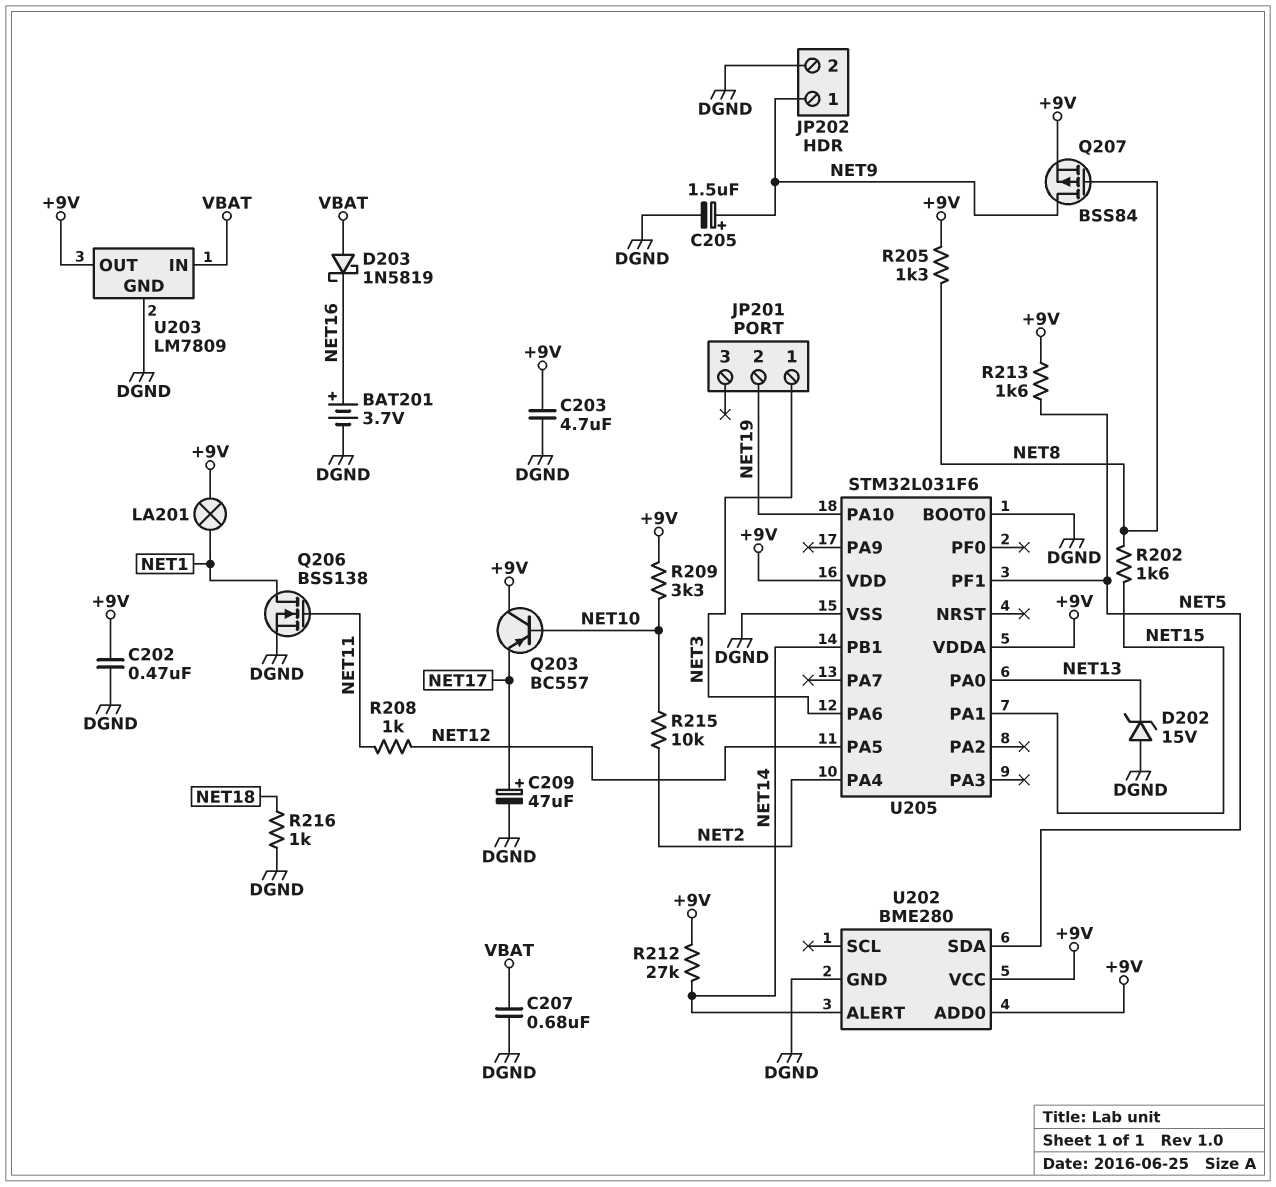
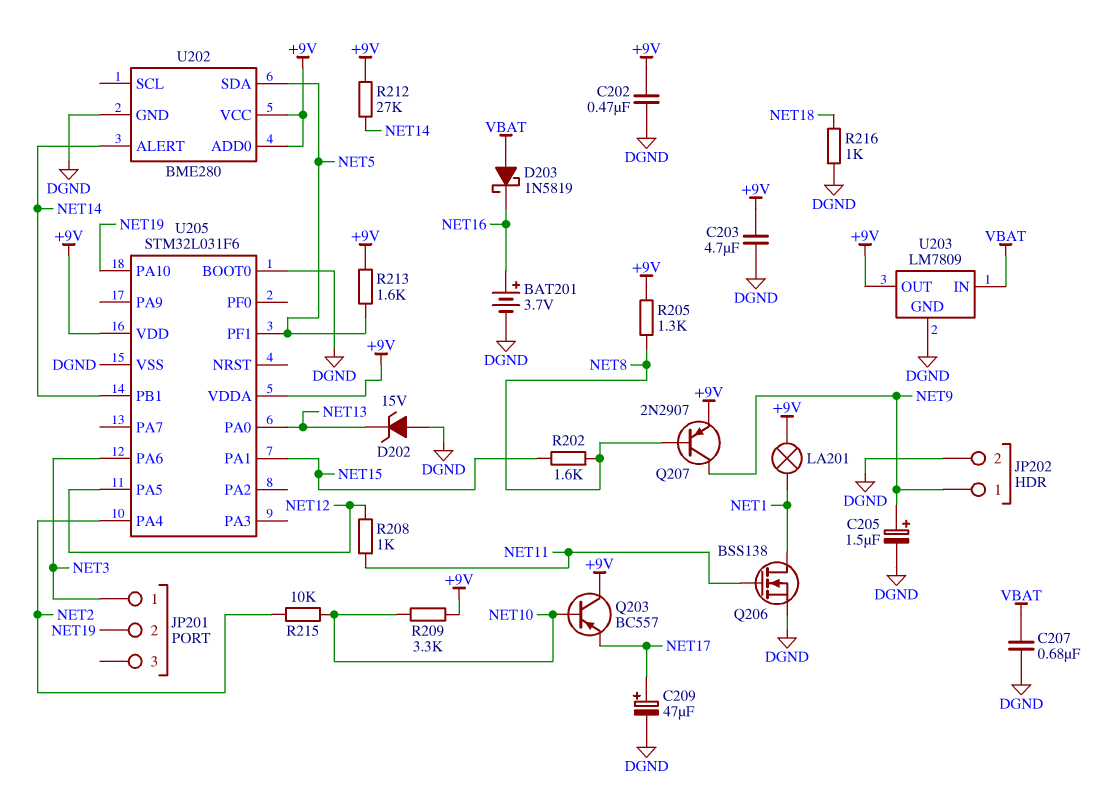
Q207: PMOS BSS84 (G NET8, D NET9, S +9V) -> PNP 2N2907 (B NET8, C NET9, E +9V)

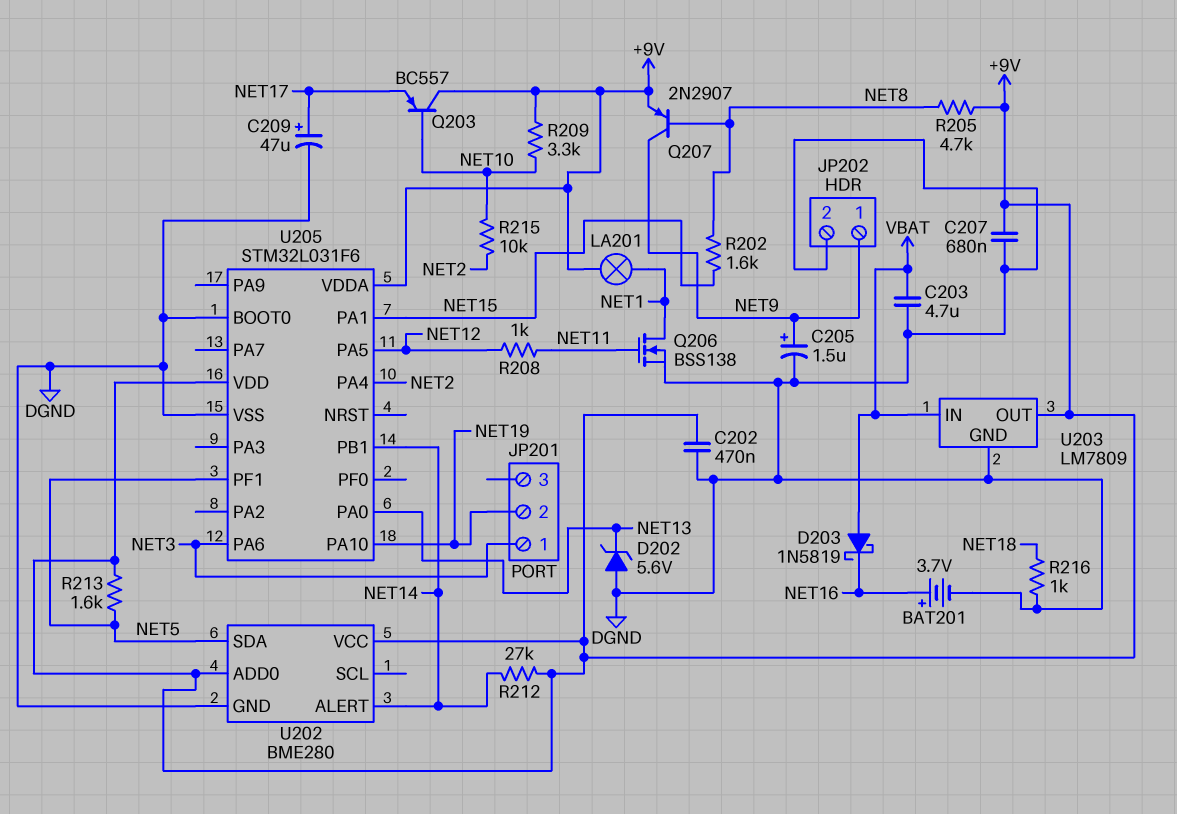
C203: 4.7uF (+9V, DGND) -> 4.7uF (DGND, VBAT)
C207: 680nF (DGND, VBAT) -> 680nF (+9V, DGND)
D202: zener 15V (A DGND, K NET13) -> zener 5.6V (A DGND, K NET13)
R205: 1.3k (+9V, NET8) -> 4.7k (+9V, NET8)

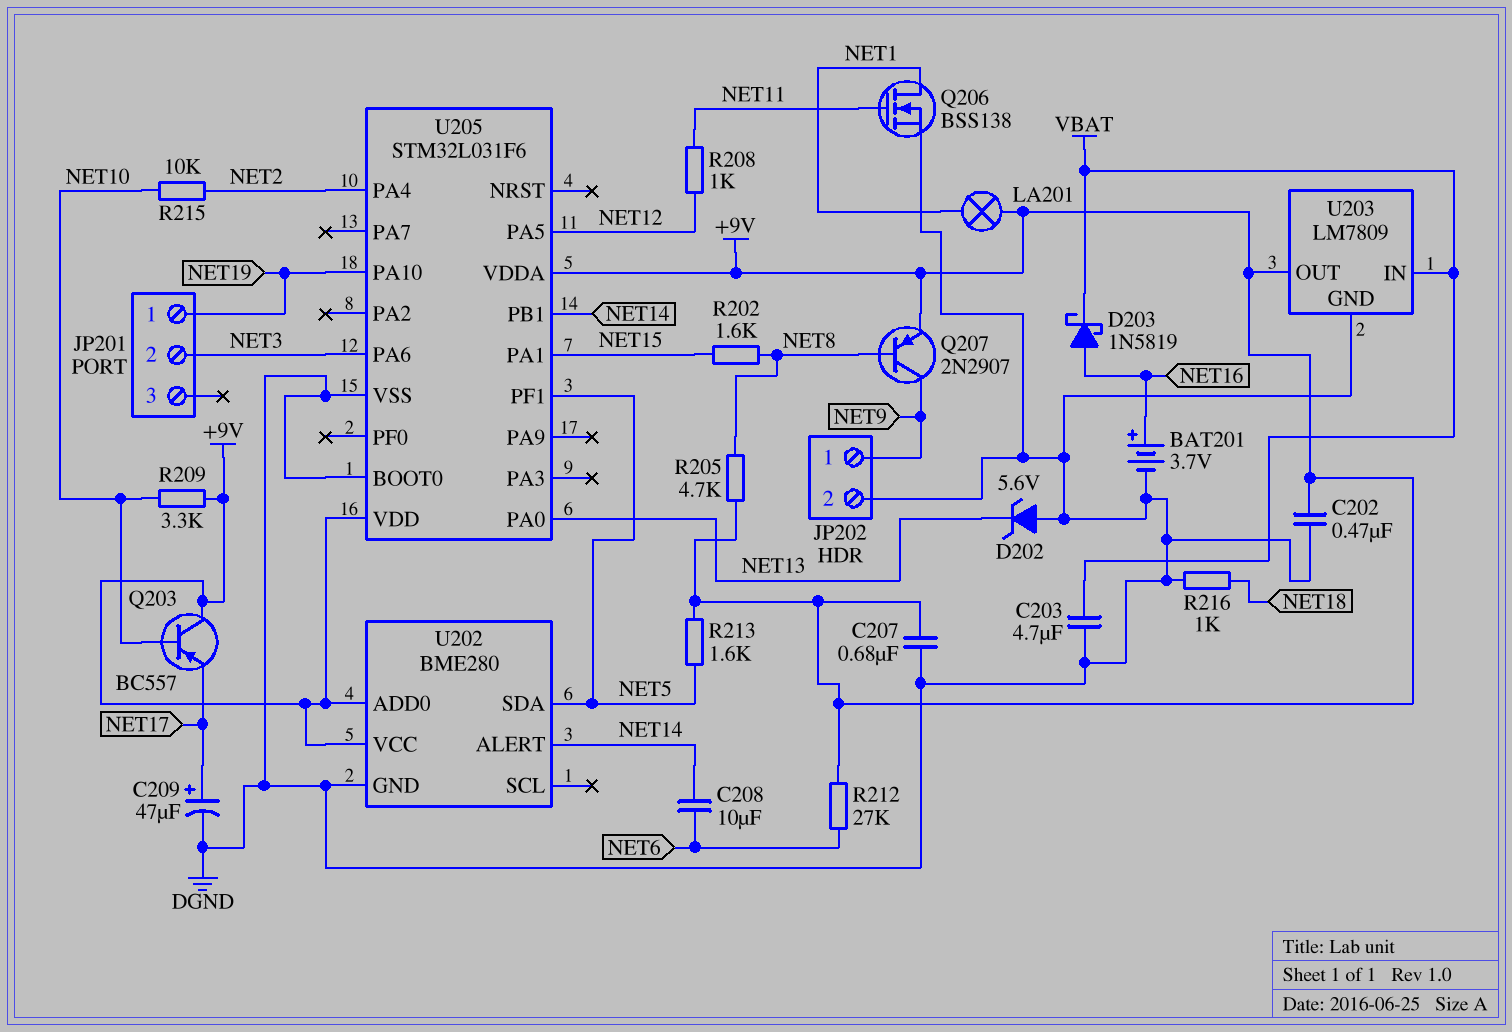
C205: 1.5uF (plus NET9, minus DGND) -> none
C208: none -> 10uF (NET6, NET14)
D203: schottky 1N5819 (A VBAT, K NET16) -> schottky 1N5819 (A NET16, K VBAT)
JP201 pin 1: NET3 -> NET19
JP201 pin 2: NET19 -> NET3
R212: 27k (+9V, NET14) -> 27k (+9V, NET6)

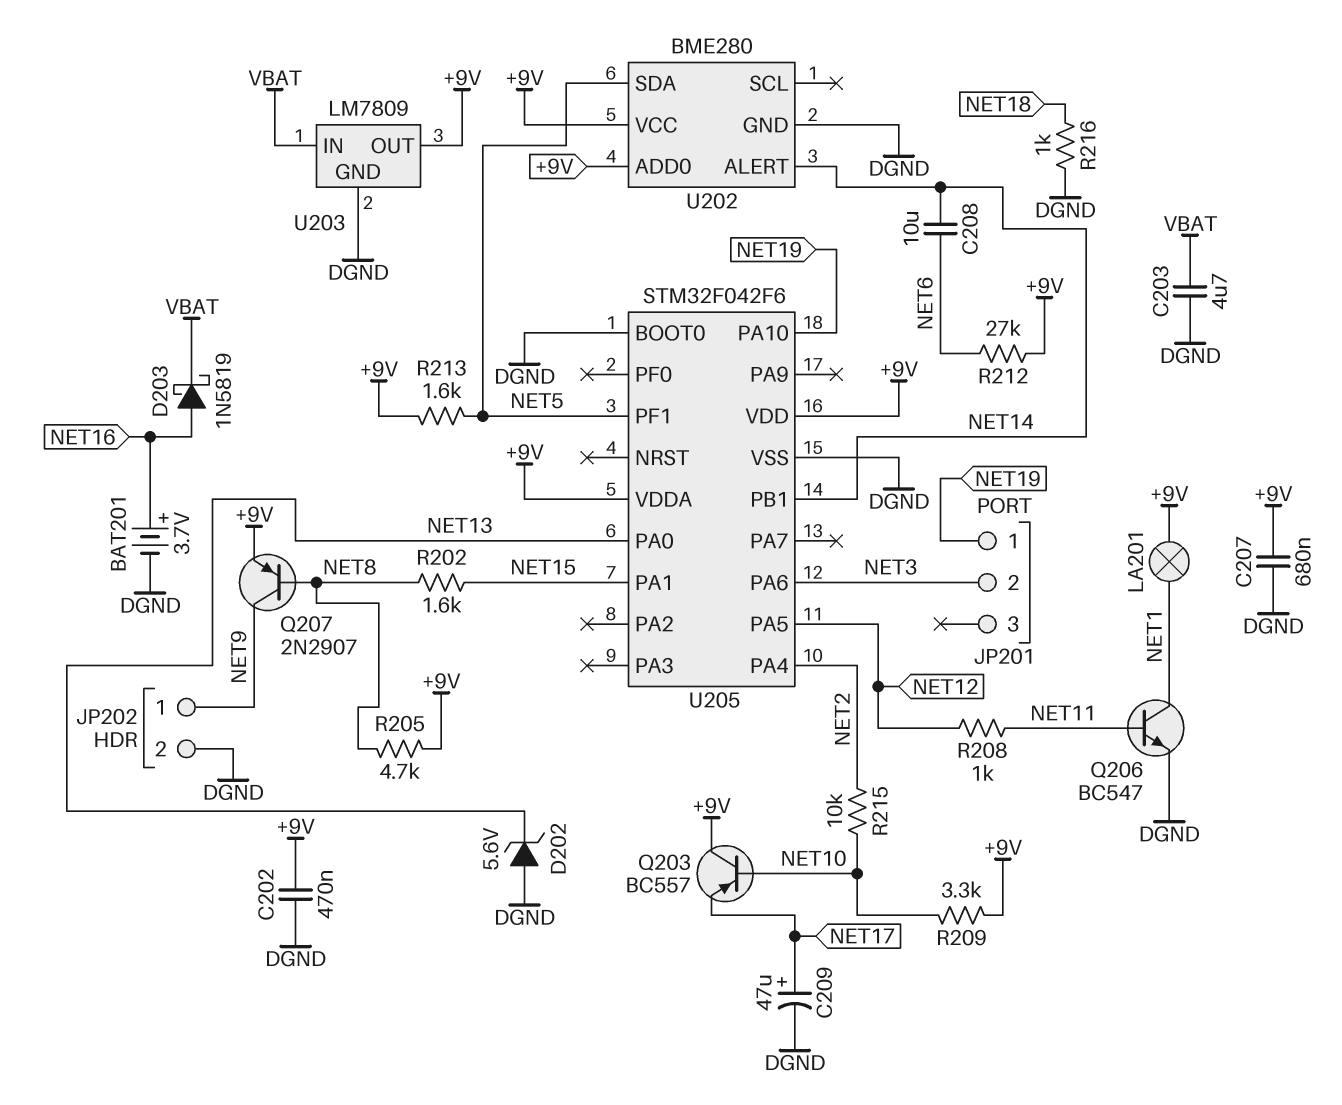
Q206: NMOS BSS138 (G NET11, D NET1, S DGND) -> NPN BC547 (B NET11, C NET1, E DGND)
U205: STM32L031F6 -> STM32F042F6

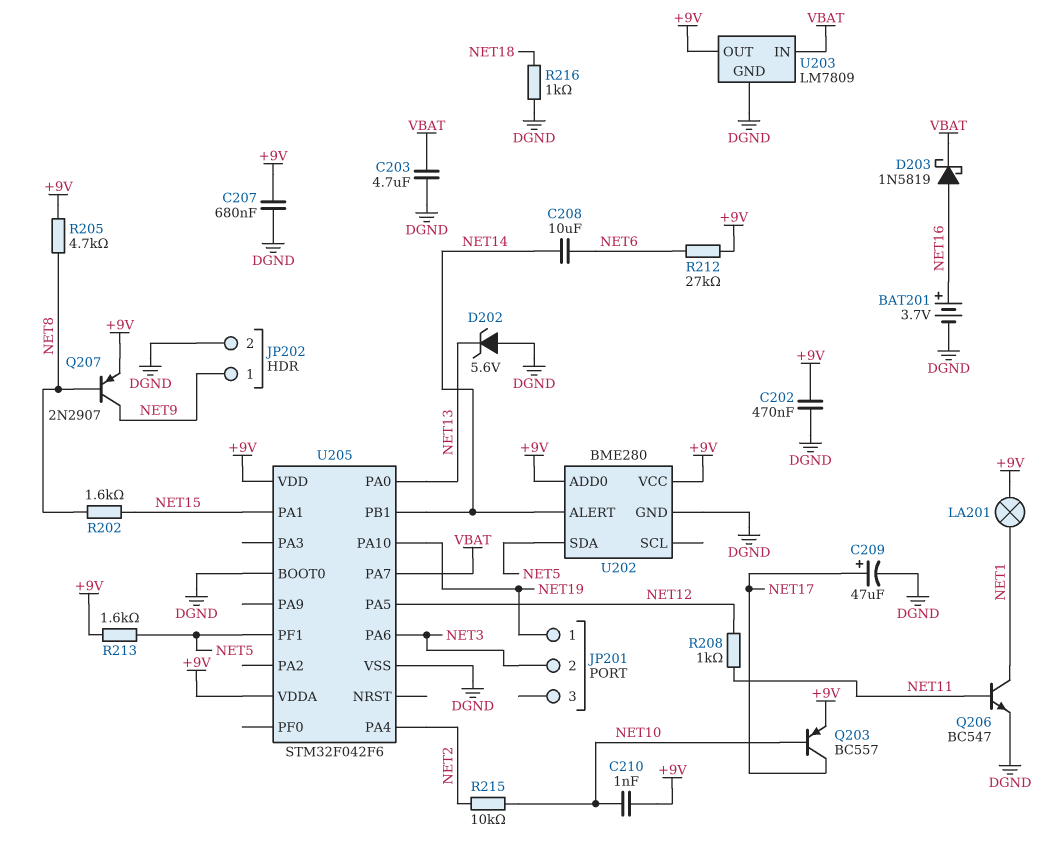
C210: none -> 1nF (+9V, NET10)
Q203: PNP BC557 (B NET10, C +9V, E NET17) -> PNP BC557 (B NET10, C NET17, E +9V)
R209: 3.3k (+9V, NET10) -> none
U205 pin PA7: none -> VBAT

